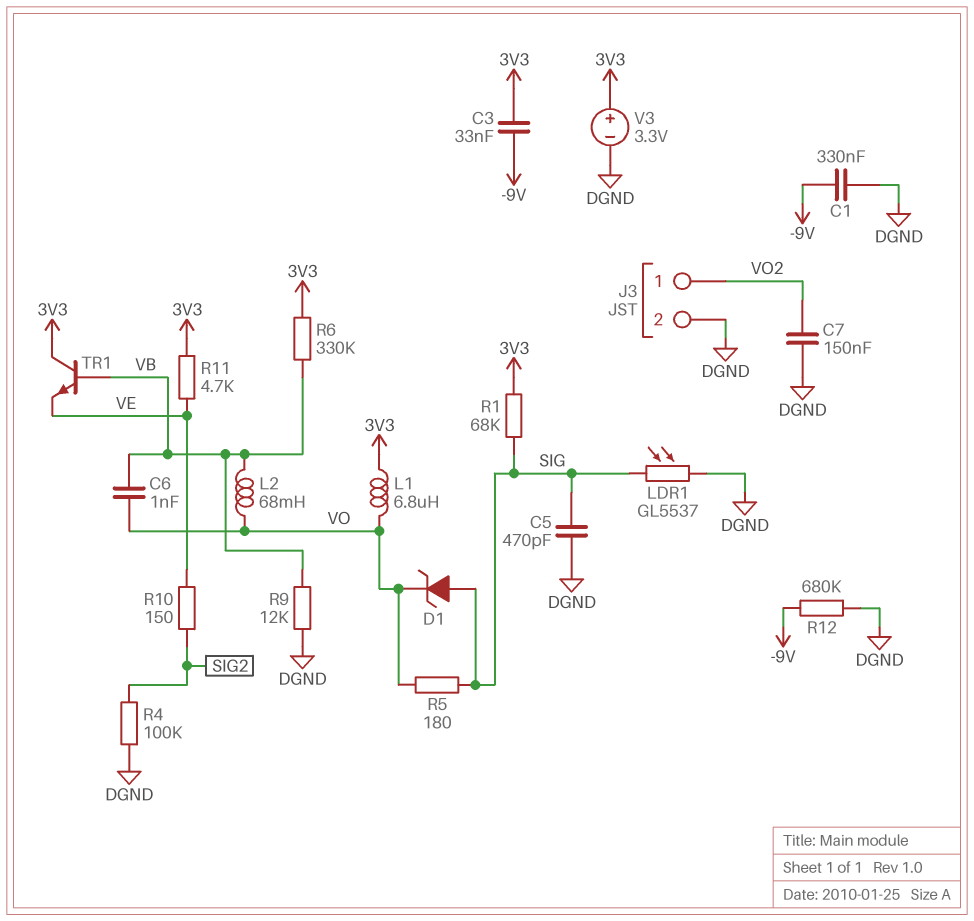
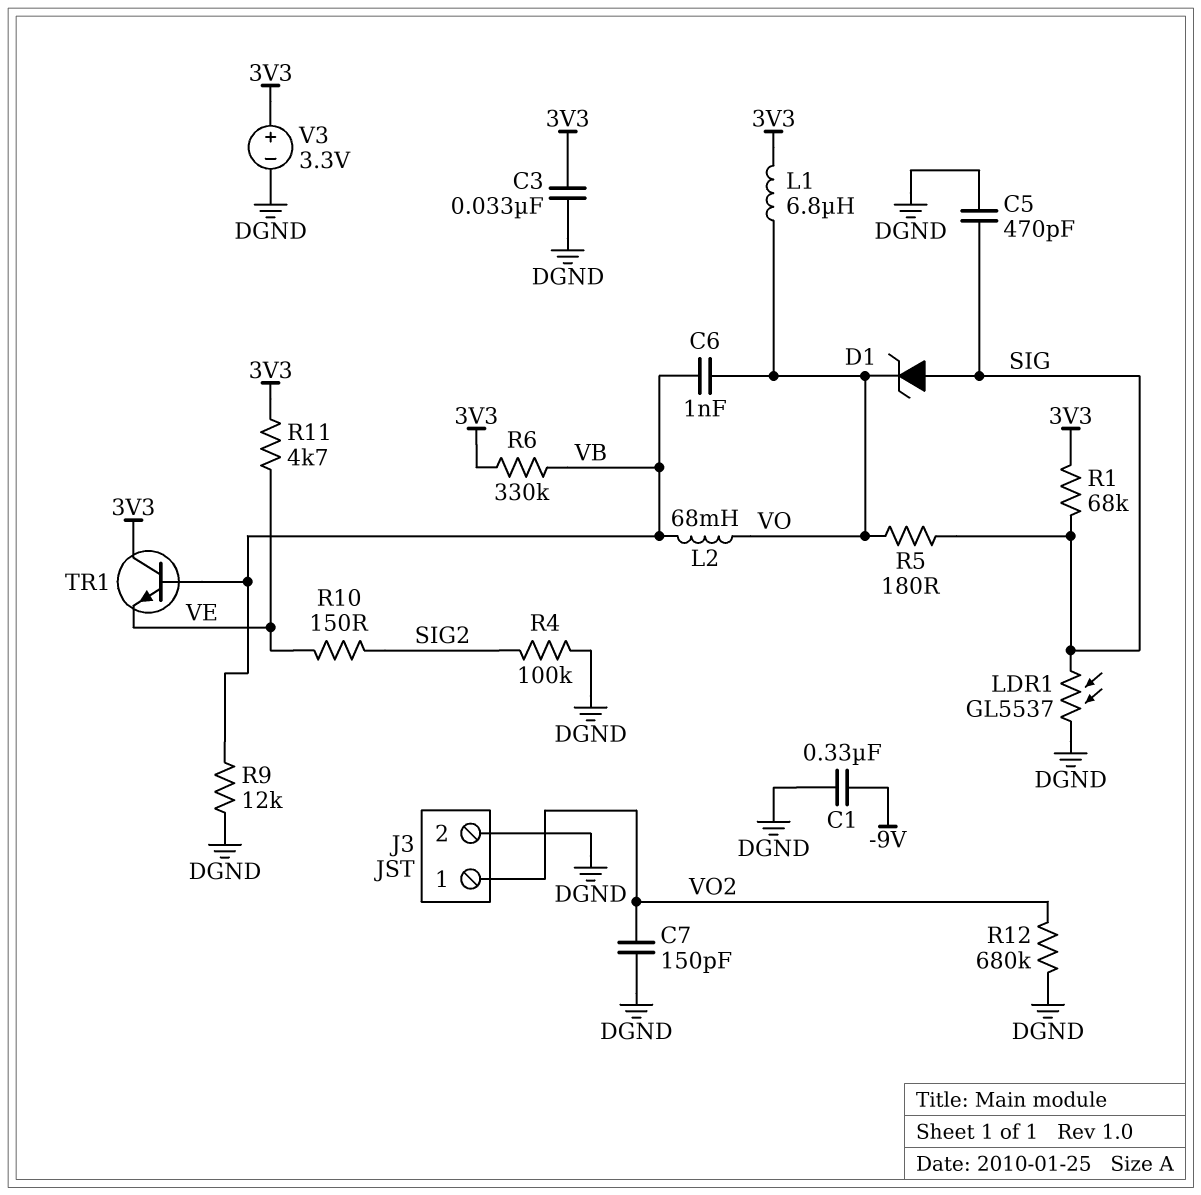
C3: 33nF (-9V, 3V3) -> 33nF (3V3, DGND)
C7: 150nF (DGND, VO2) -> 150pF (DGND, VO2)
R12: 680k (-9V, DGND) -> 680k (DGND, VO2)

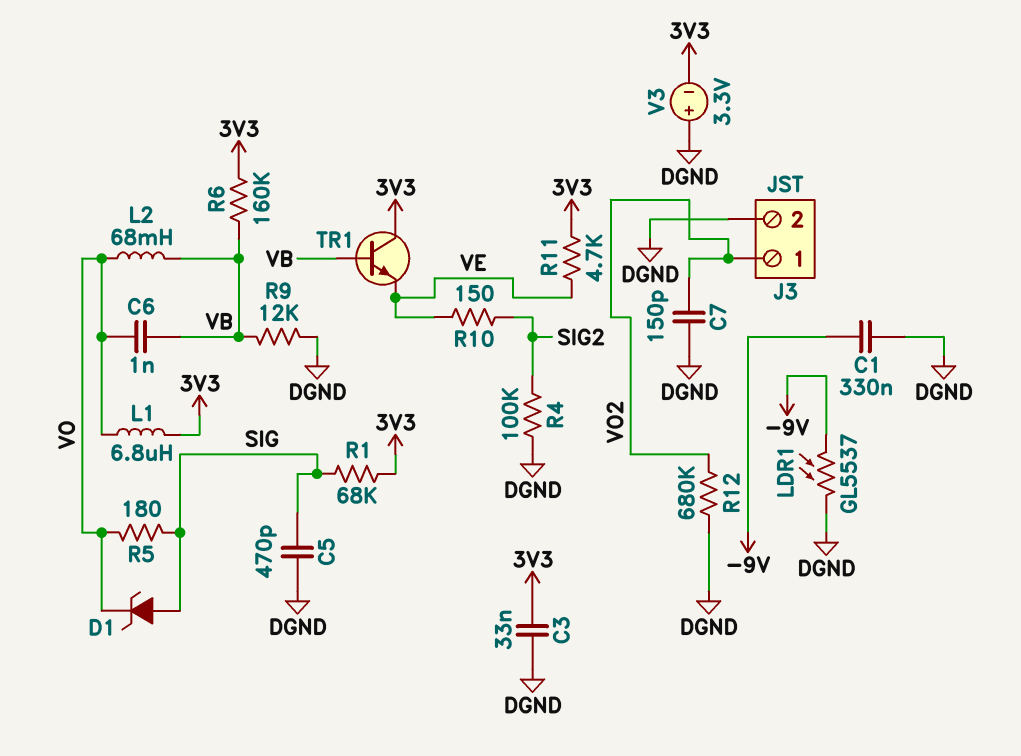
LDR1: GL5537 (DGND, SIG) -> GL5537 (-9V, DGND)
R6: 330k (3V3, VB) -> 160k (3V3, VB)
V3: 3.3V (plus 3V3, minus DGND) -> 3.3V (plus DGND, minus 3V3)

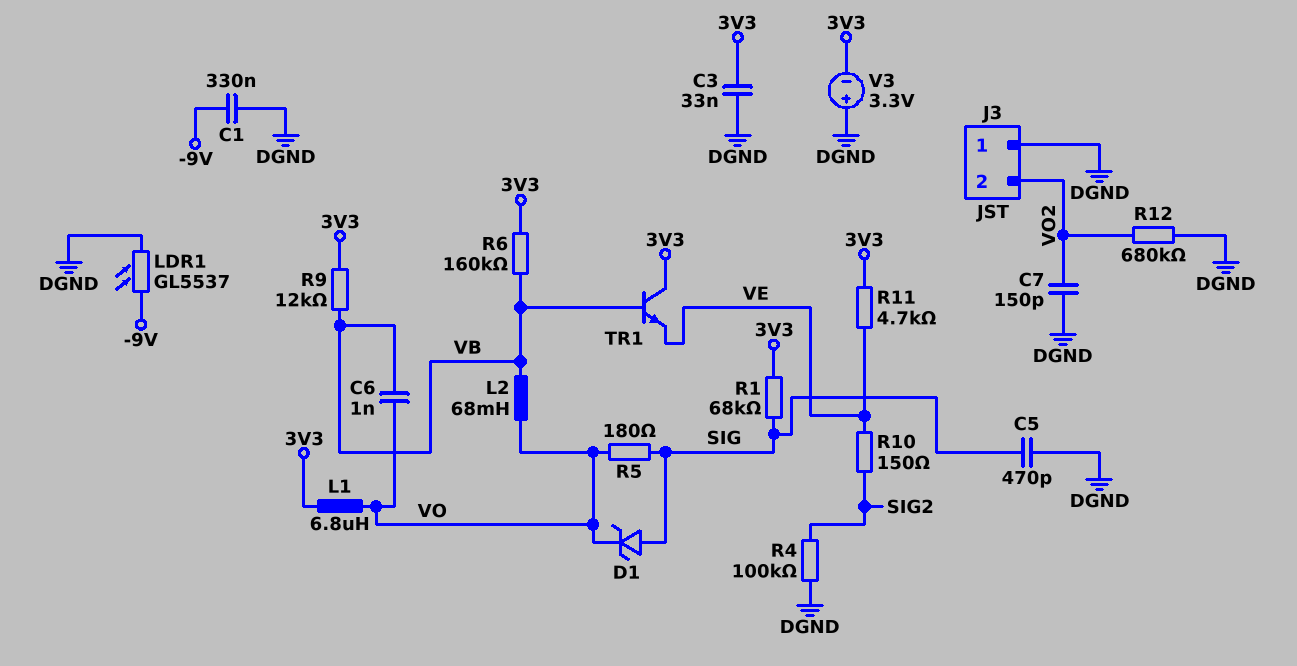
J3 pin 1: VO2 -> DGND
J3 pin 2: DGND -> VO2
R9: 12k (DGND, VB) -> 12k (3V3, VB)

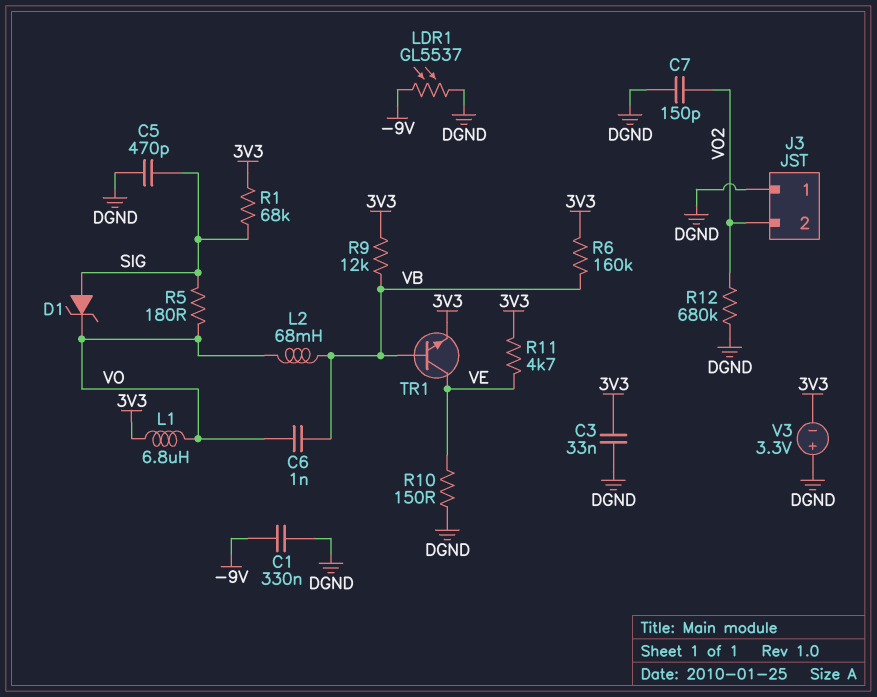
R4: 100k (DGND, SIG2) -> none
R10: 150 (SIG2, VE) -> 150 (DGND, VE)
TR1: NPN (B VB, C 3V3, E VE) -> NPN (B VB, C VE, E 3V3)

